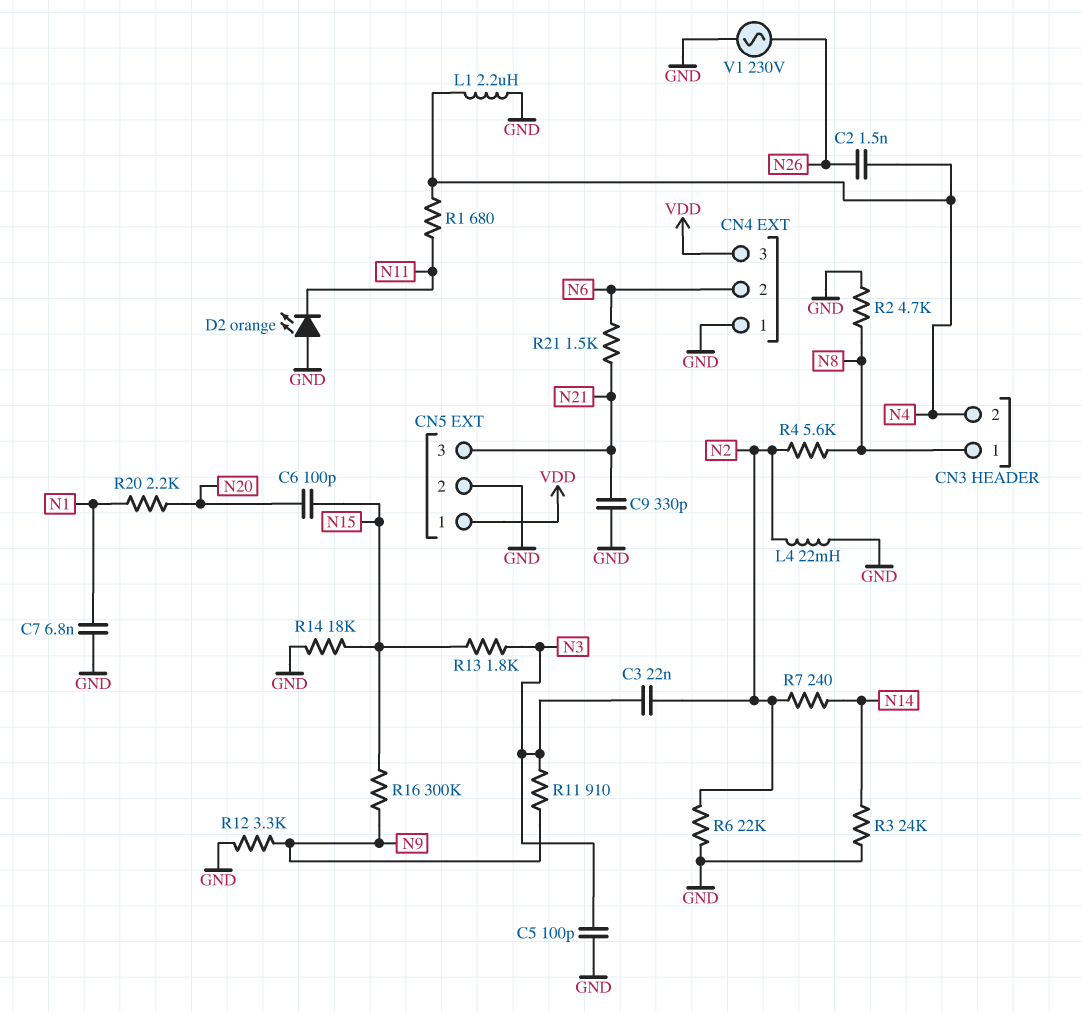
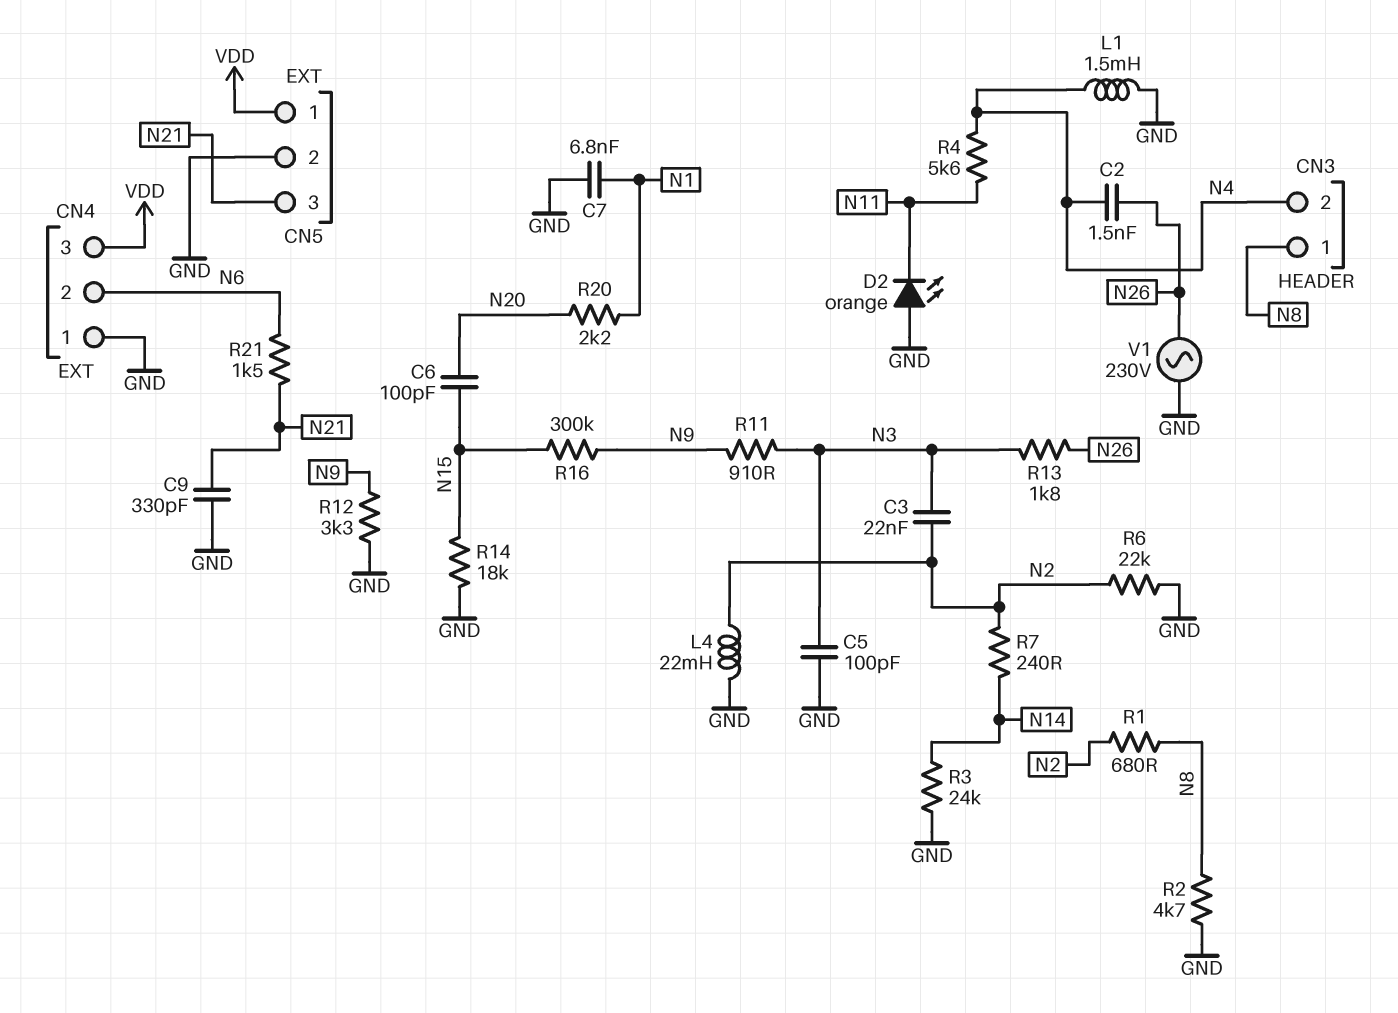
L1: 2.2uH (GND, N4) -> 1.5mH (GND, N4)
R1: 680 (N4, N11) -> 680 (N2, N8)
R4: 5.6k (N2, N8) -> 5.6k (N4, N11)
R13: 1.8k (N3, N15) -> 1.8k (N3, N26)

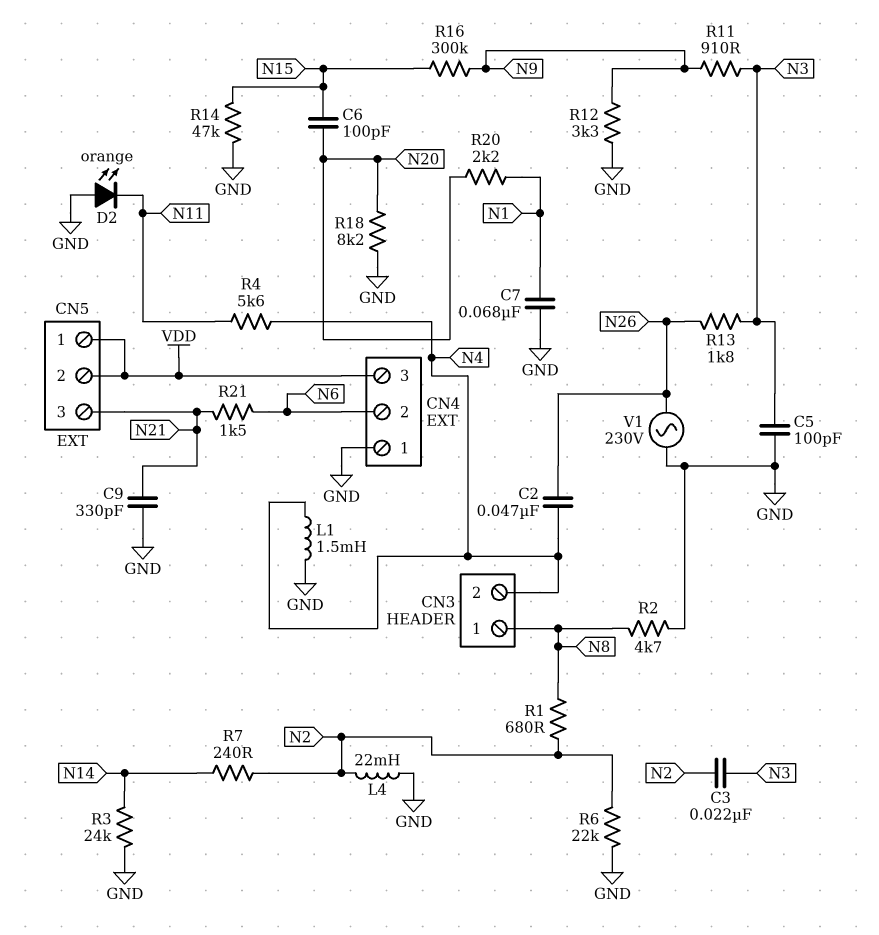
C2: 1.5nF (N4, N26) -> 47nF (N4, N26)
C7: 6.8nF (GND, N1) -> 68nF (GND, N1)
CN5 pin 2: GND -> VDD
R14: 18k (GND, N15) -> 47k (GND, N15)
R18: none -> 8.2k (GND, N20)

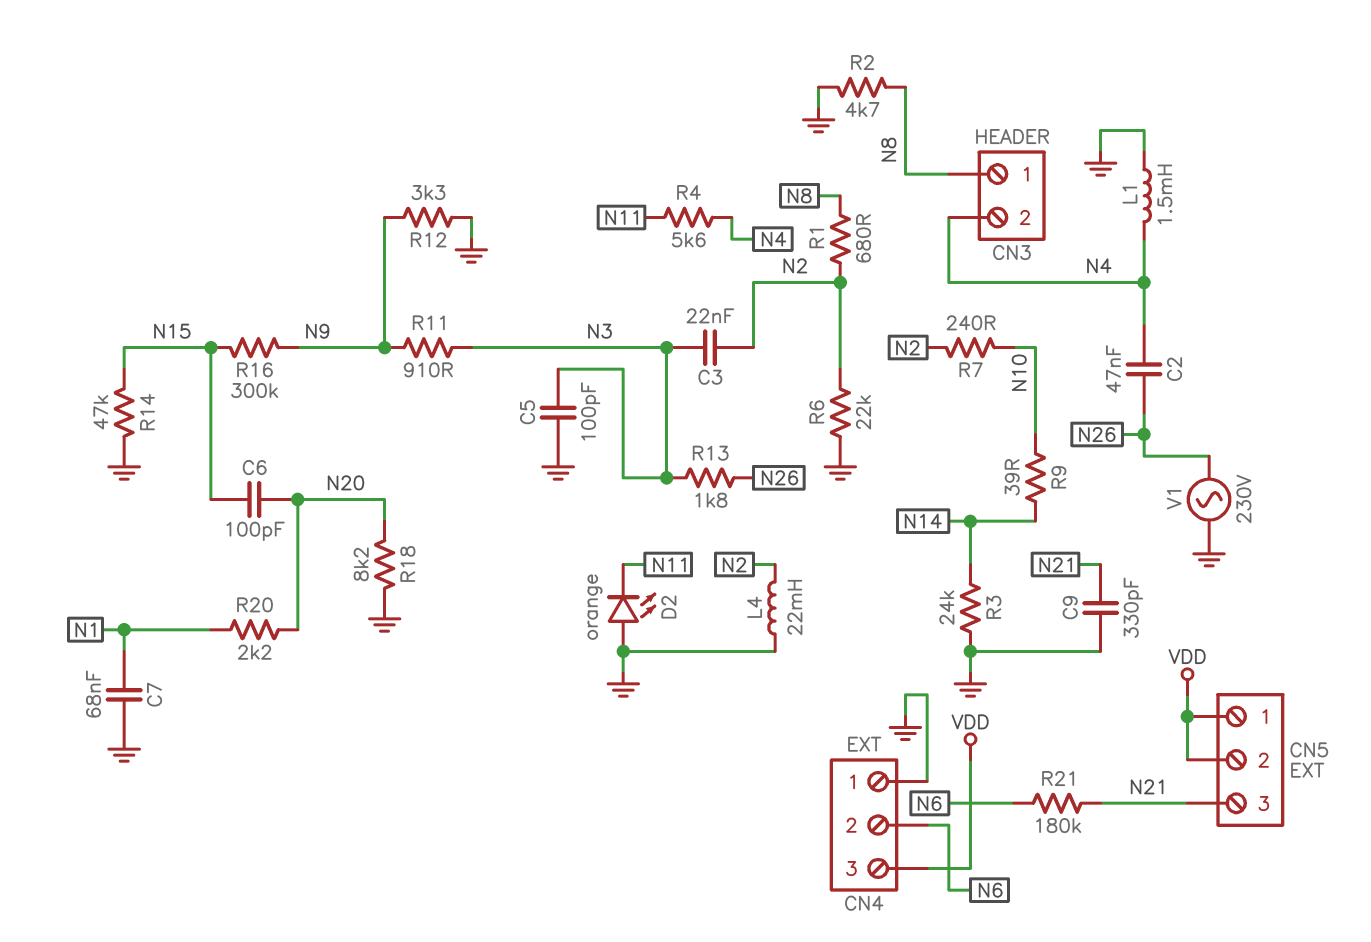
R7: 240 (N2, N14) -> 240 (N2, N10)
R9: none -> 39 (N10, N14)
R21: 1.5k (N6, N21) -> 180k (N6, N21)

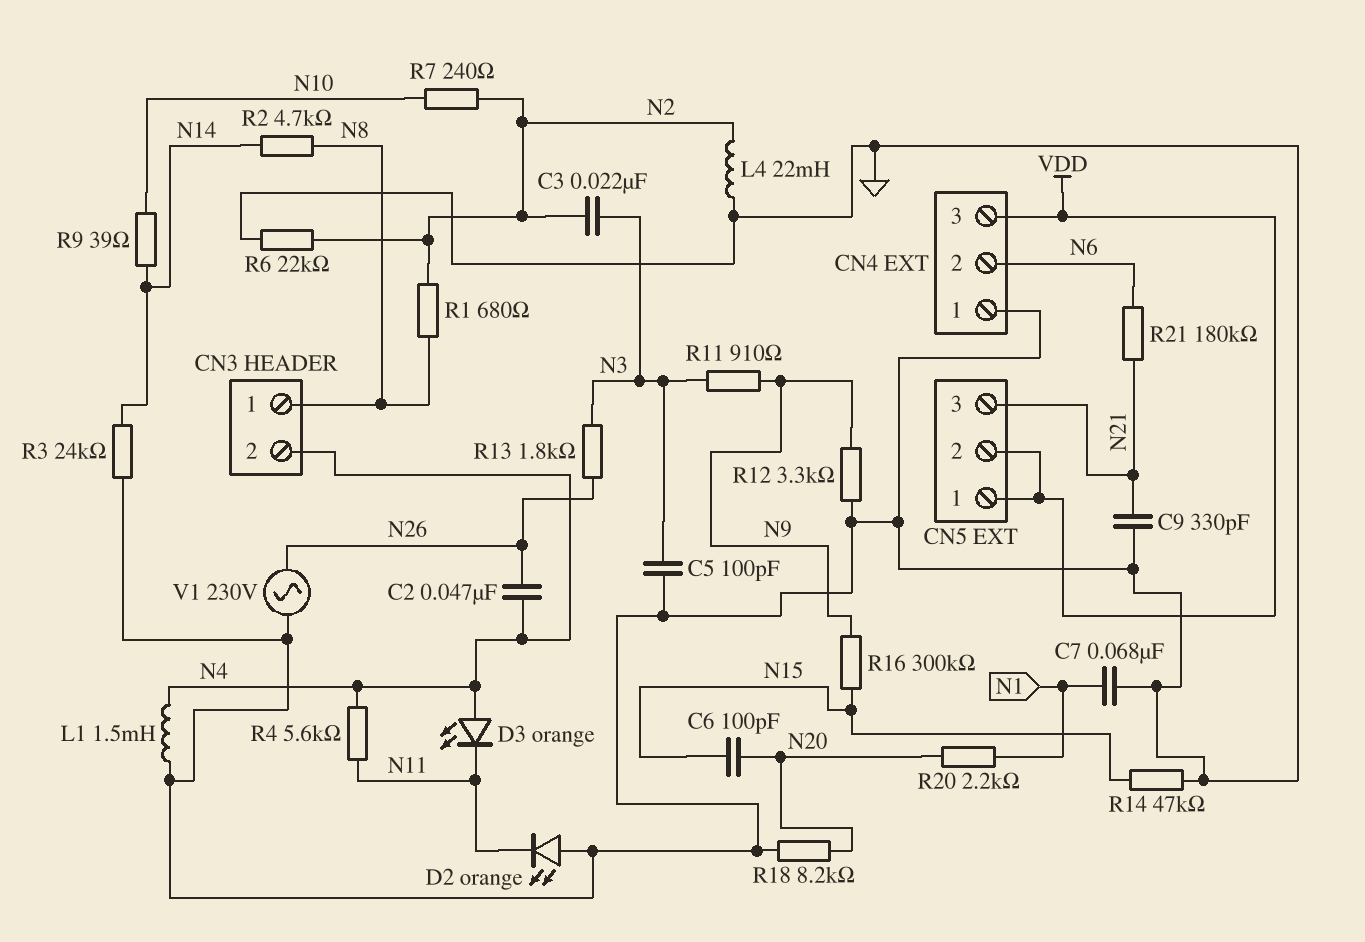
D3: none -> LED orange (A N4, K N11)
R2: 4.7k (GND, N8) -> 4.7k (N8, N14)

